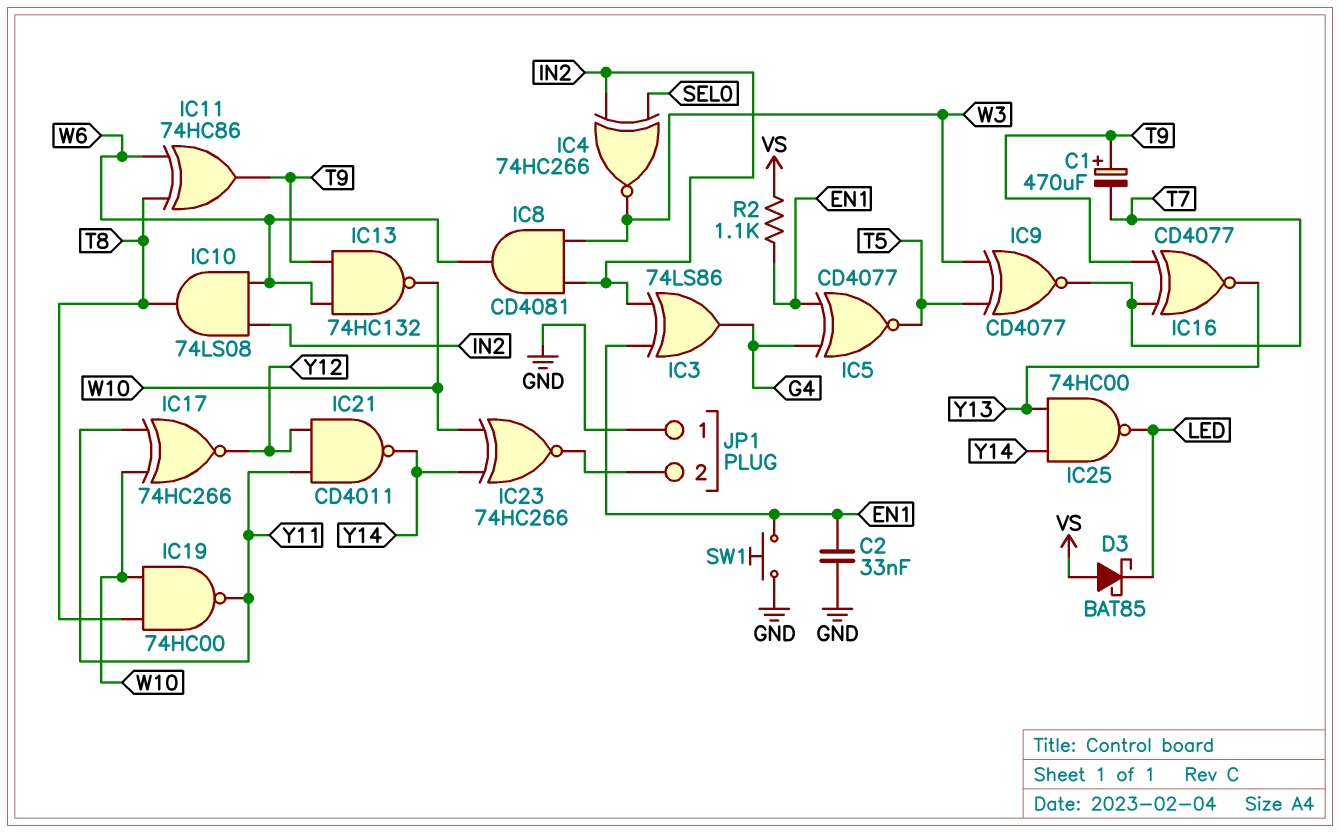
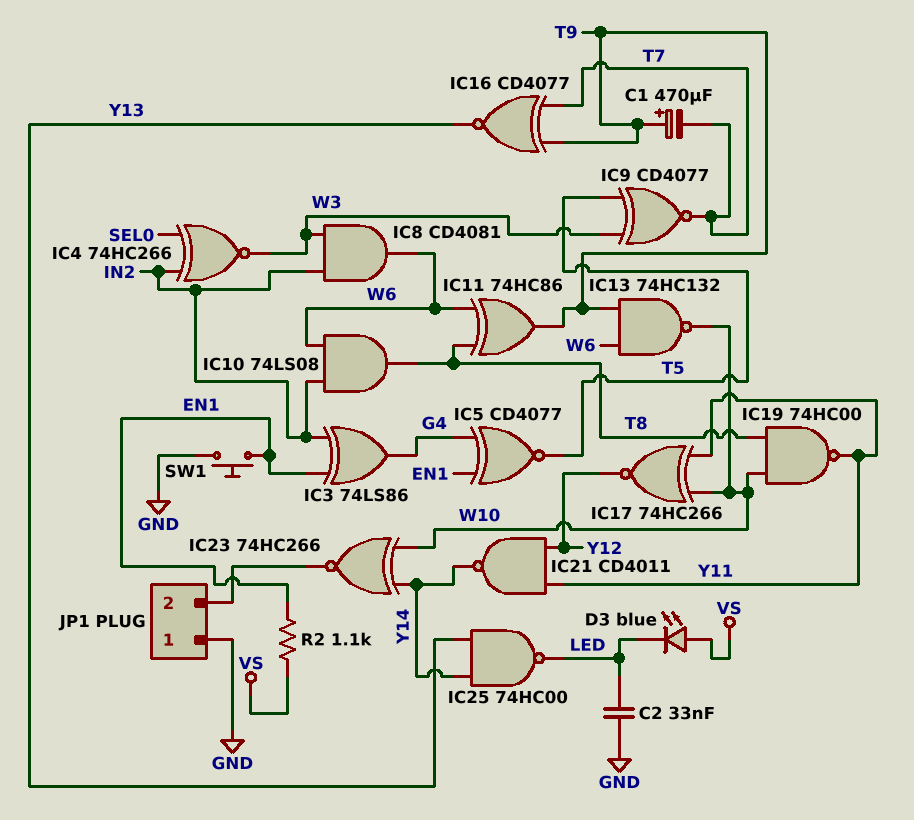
C2: 33nF (EN1, GND) -> 33nF (GND, LED)
D3: schottky BAT85 (A VS, K LED) -> LED blue (A VS, K LED)

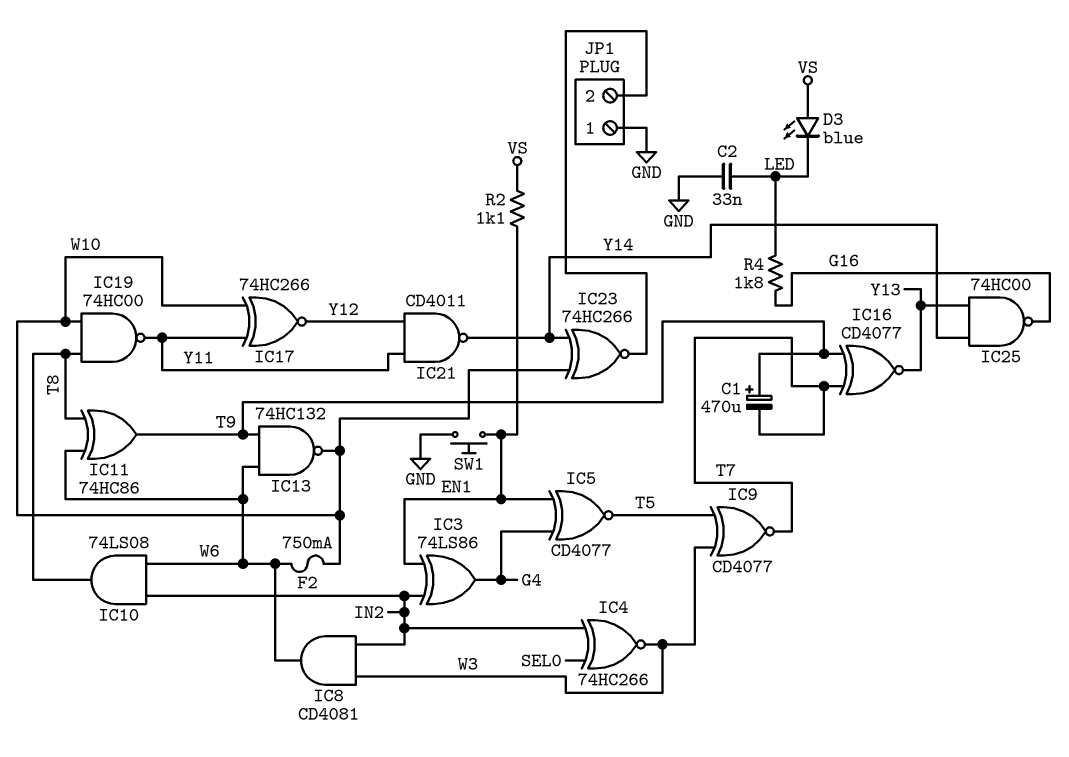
F2: none -> 750mA (W6, W10)
IC25: NAND 74HC00 (in Y13, in Y14, out LED) -> NAND 74HC00 (in Y13, in Y14, out G16)
R4: none -> 1.8k (G16, LED)

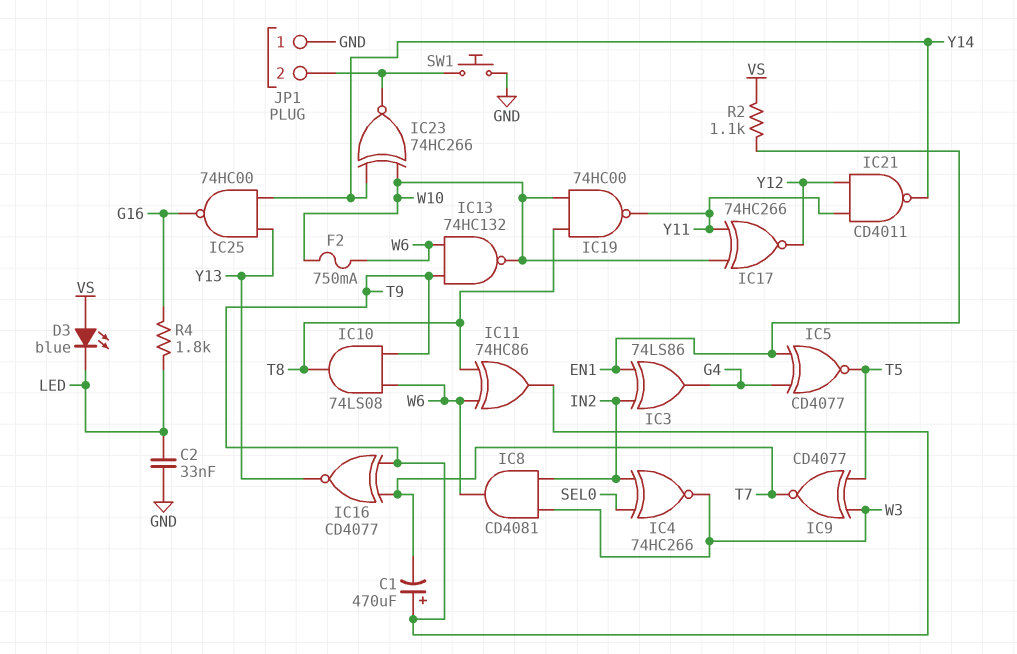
IC10: AND 74LS08 (in IN2, in W6, out T8) -> AND 74LS08 (in T9, in W6, out T8)
SW1: button (EN1, GND) -> button (GND, JP1/2)

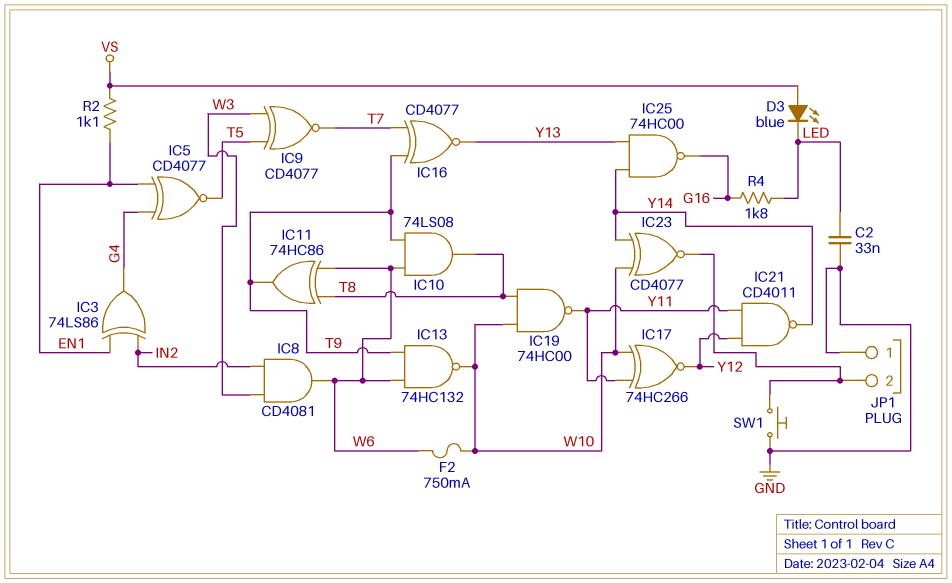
C1: 470uF (plus T9, minus T7) -> none
IC4: XNOR 74HC266 (in IN2, in SEL0, out W3) -> none
IC23: XNOR 74HC266 (in W10, in Y14, out JP1/2) -> XNOR CD4077 (in W10, in Y14, out JP1/2)

